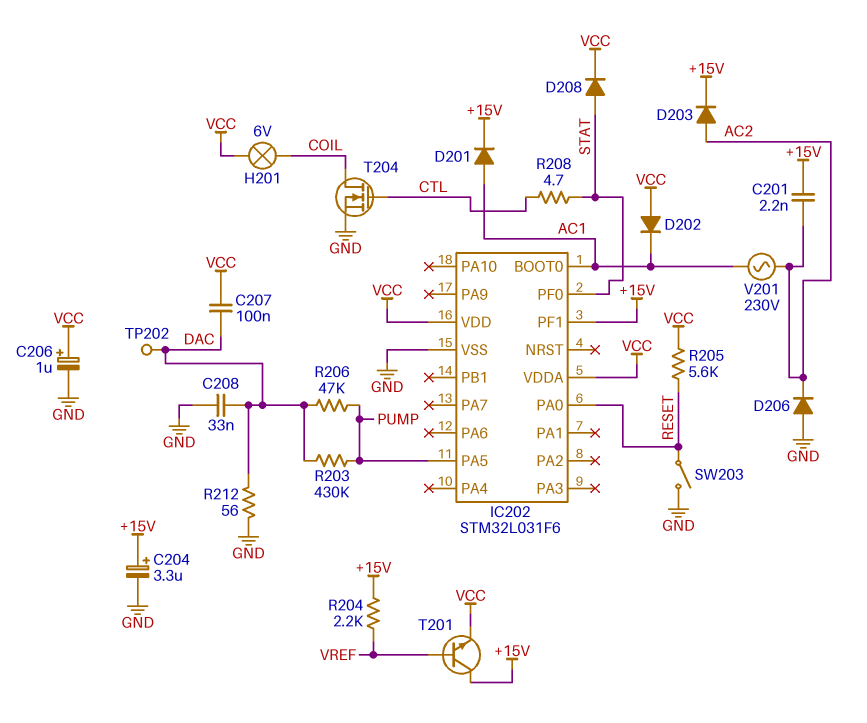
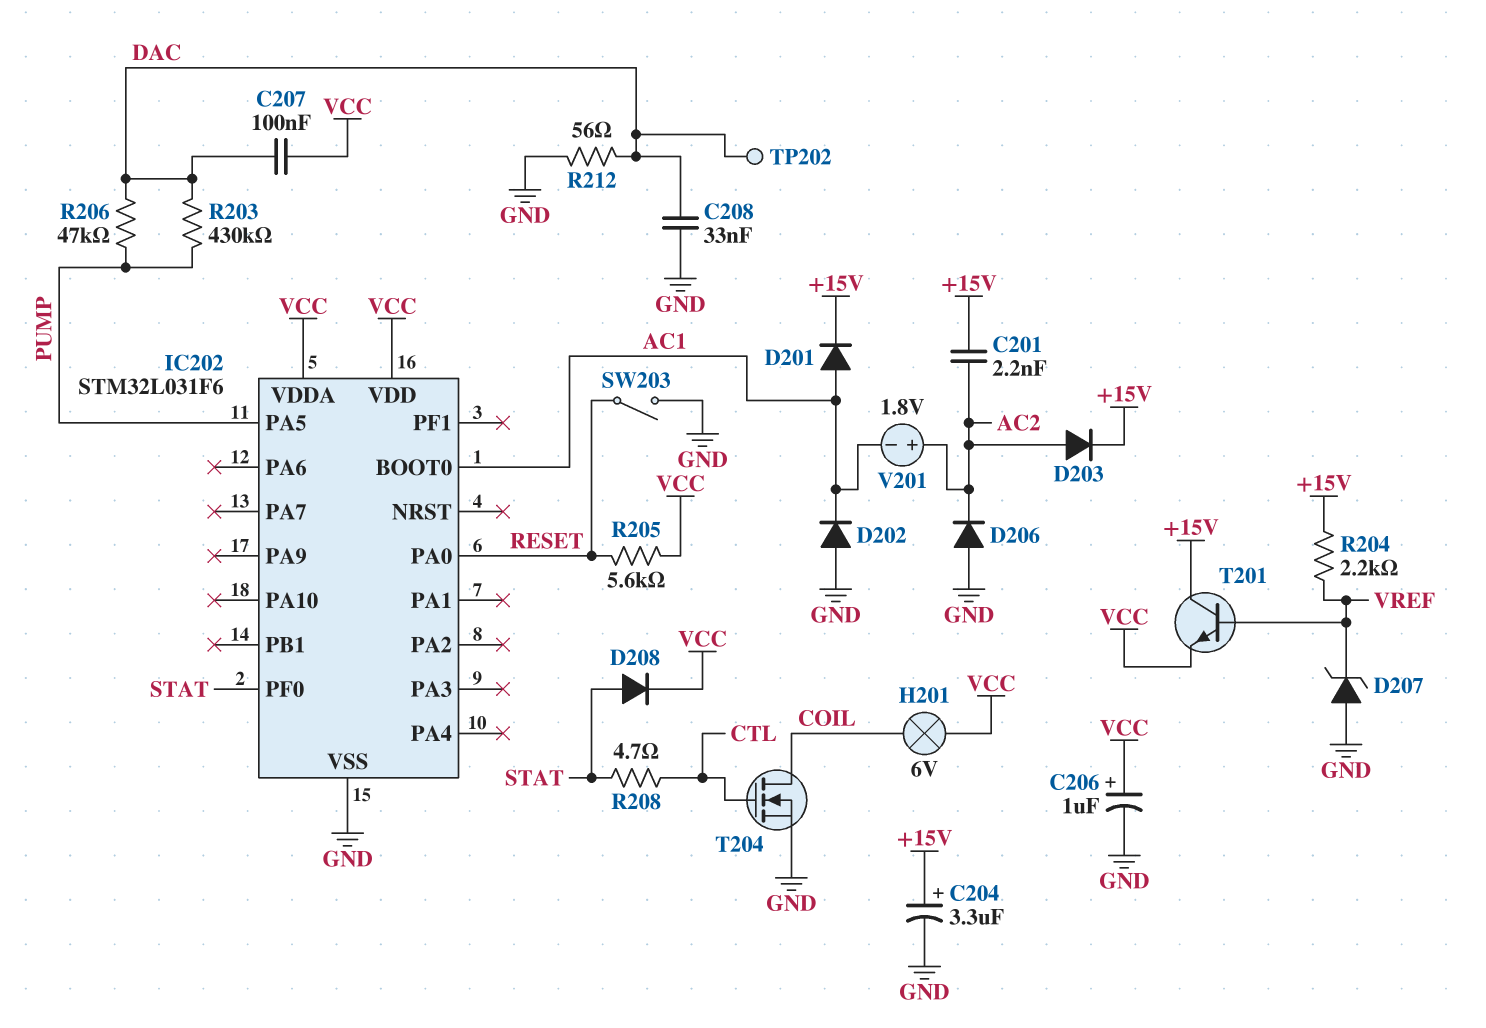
D202: diode (A VCC, K AC1) -> diode (A GND, K AC1)
D207: none -> zener (A GND, K VREF)
IC202 pin PF1: +15V -> none
V201: AC 230V (AC1, AC2) -> 1.8V (plus AC2, minus AC1)

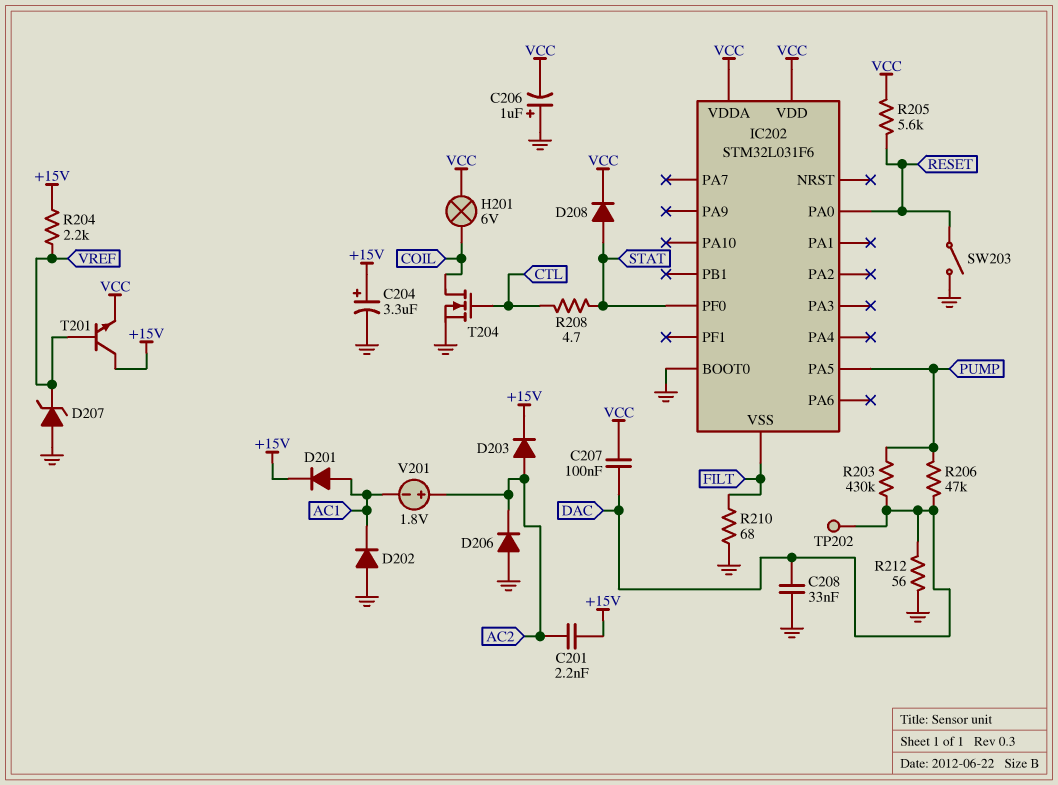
C206: 1uF (plus VCC, minus GND) -> 1uF (plus GND, minus VCC)
IC202 pin BOOT0: AC1 -> GND
IC202 pin VSS: GND -> FILT
R210: none -> 68 (FILT, GND)

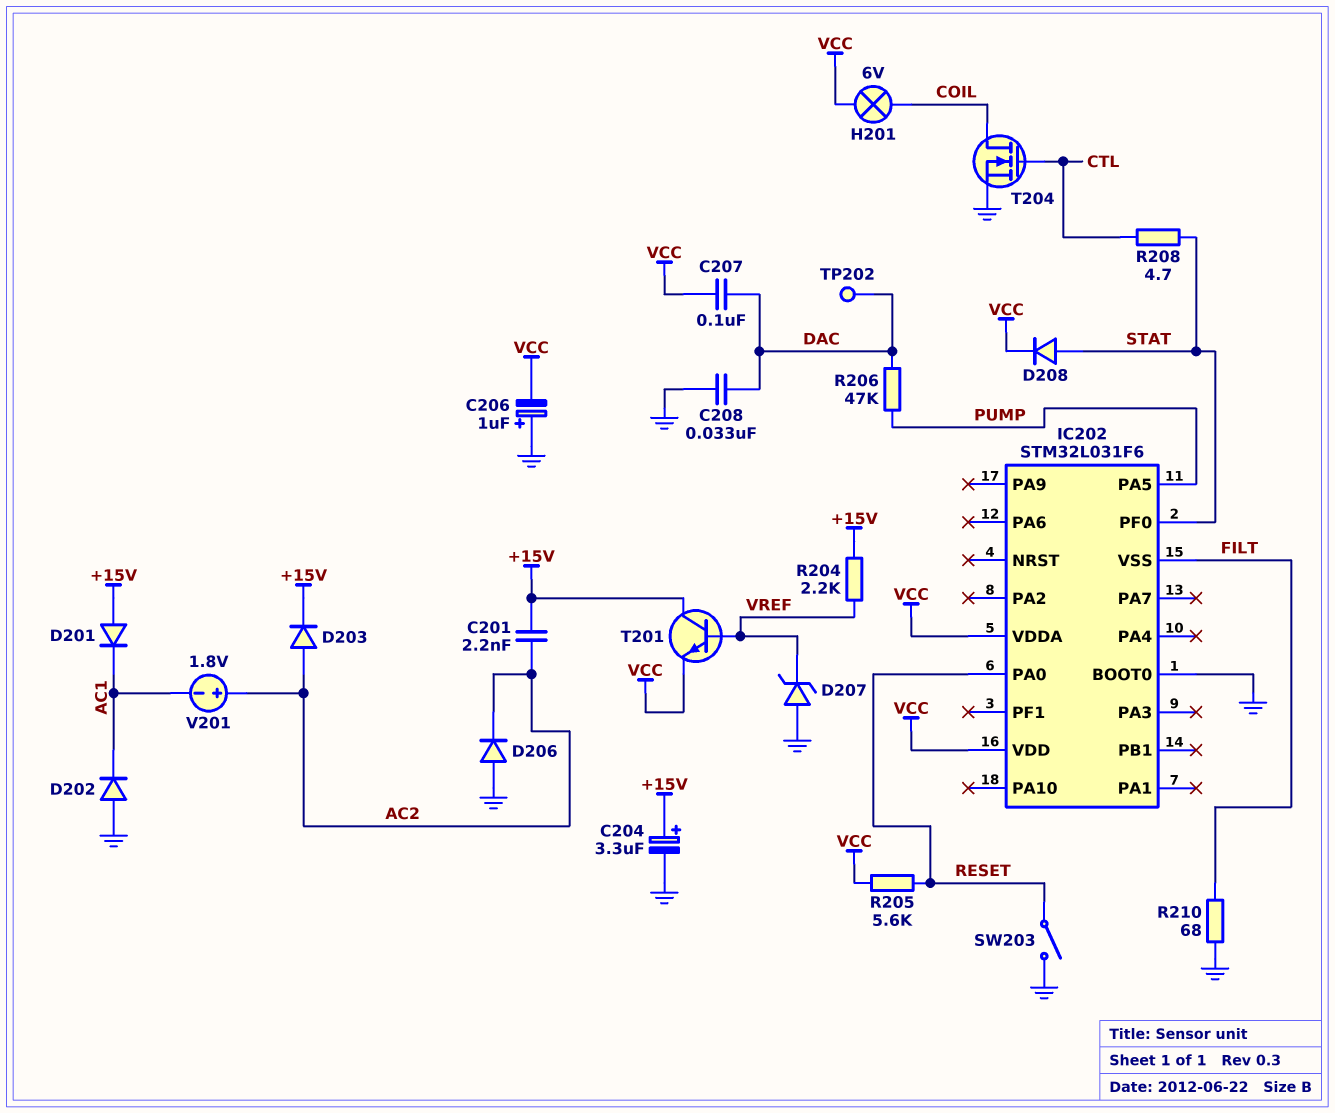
D201: diode (A AC1, K +15V) -> diode (A +15V, K AC1)
R203: 430k (DAC, PUMP) -> none
R212: 56 (DAC, GND) -> none

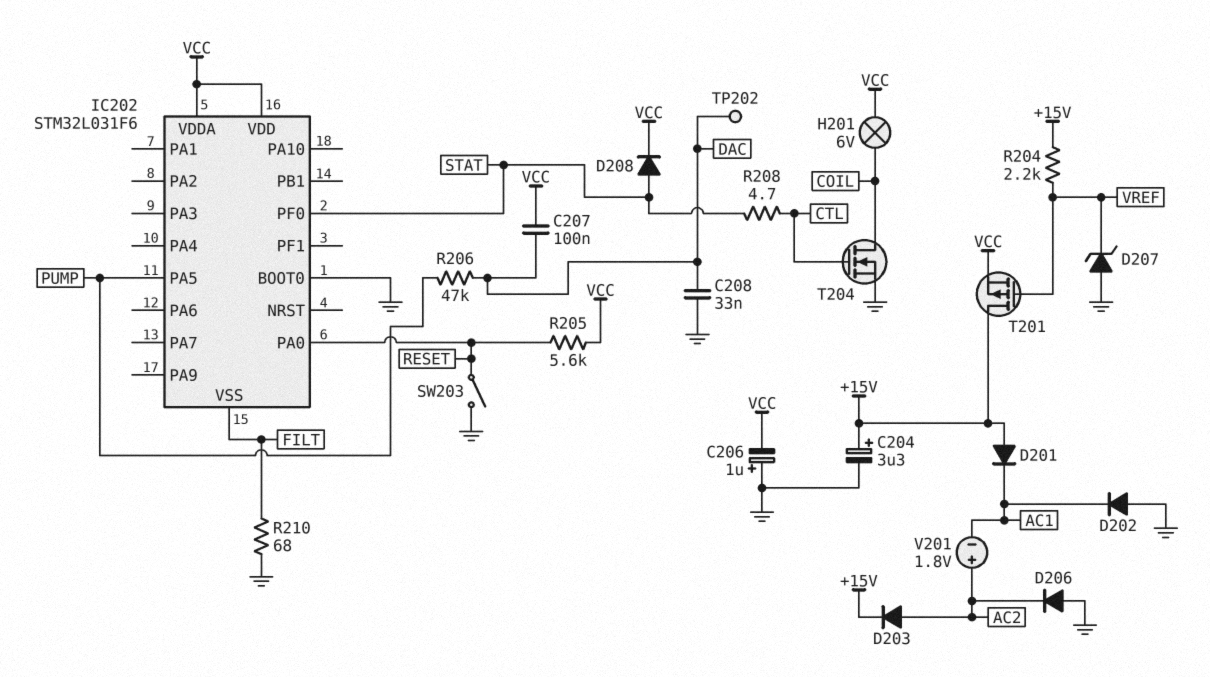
C201: 2.2nF (+15V, AC2) -> none
T201: NPN (B VREF, C +15V, E VCC) -> PMOS (G VREF, D +15V, S VCC)

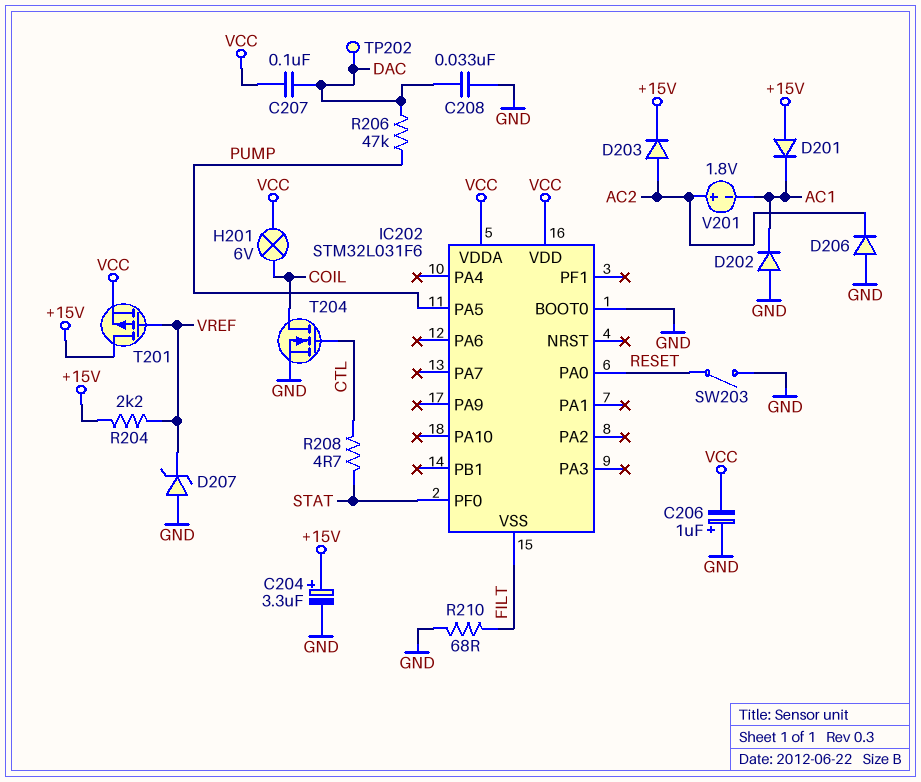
D208: diode (A STAT, K VCC) -> none
R205: 5.6k (RESET, VCC) -> none

